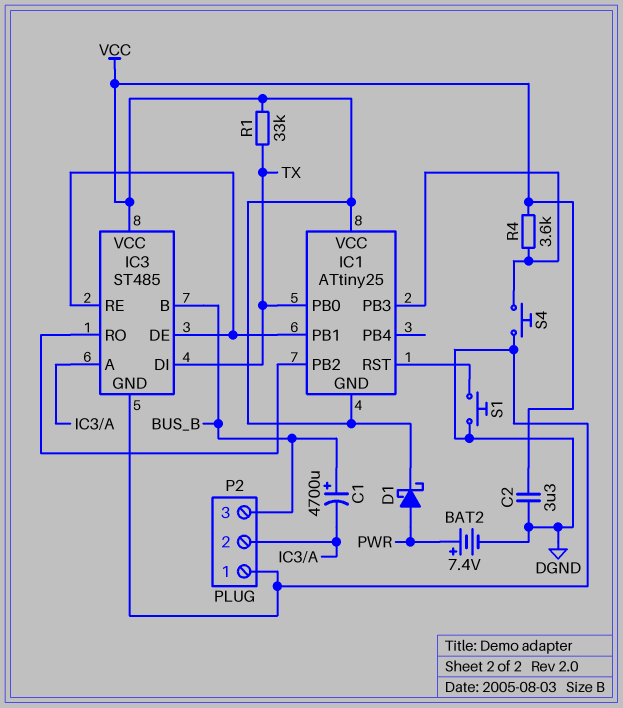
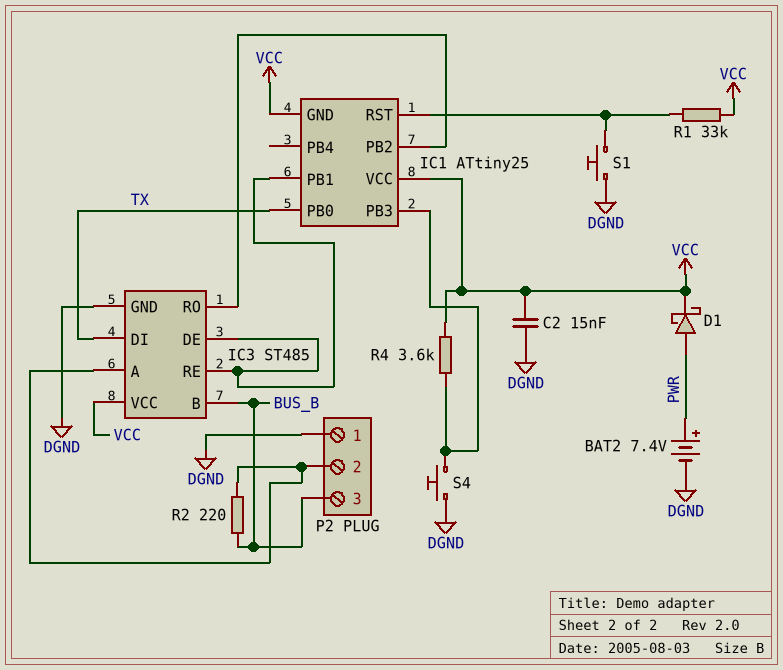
C1: 4700uF (plus BUS_B, minus IC3/A) -> none
C2: 3.3uF (DGND, VCC) -> 15nF (DGND, VCC)
R1: 33k (TX, VCC) -> 33k (IC1/RST, VCC)
R2: none -> 220 (BUS_B, IC3/A)

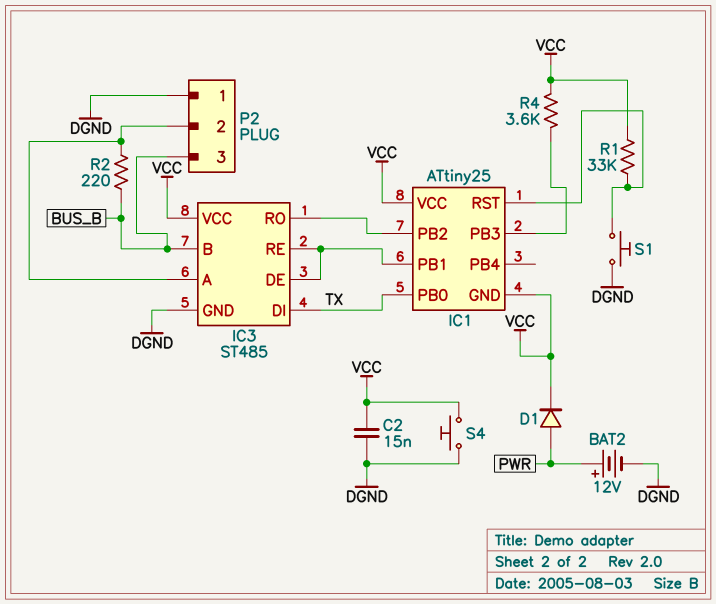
BAT2: 7.4V (plus PWR, minus DGND) -> 12V (plus PWR, minus DGND)
D1: schottky (A PWR, K VCC) -> diode (A PWR, K VCC)
S4: button (DGND, IC1/PB3) -> button (DGND, VCC)

